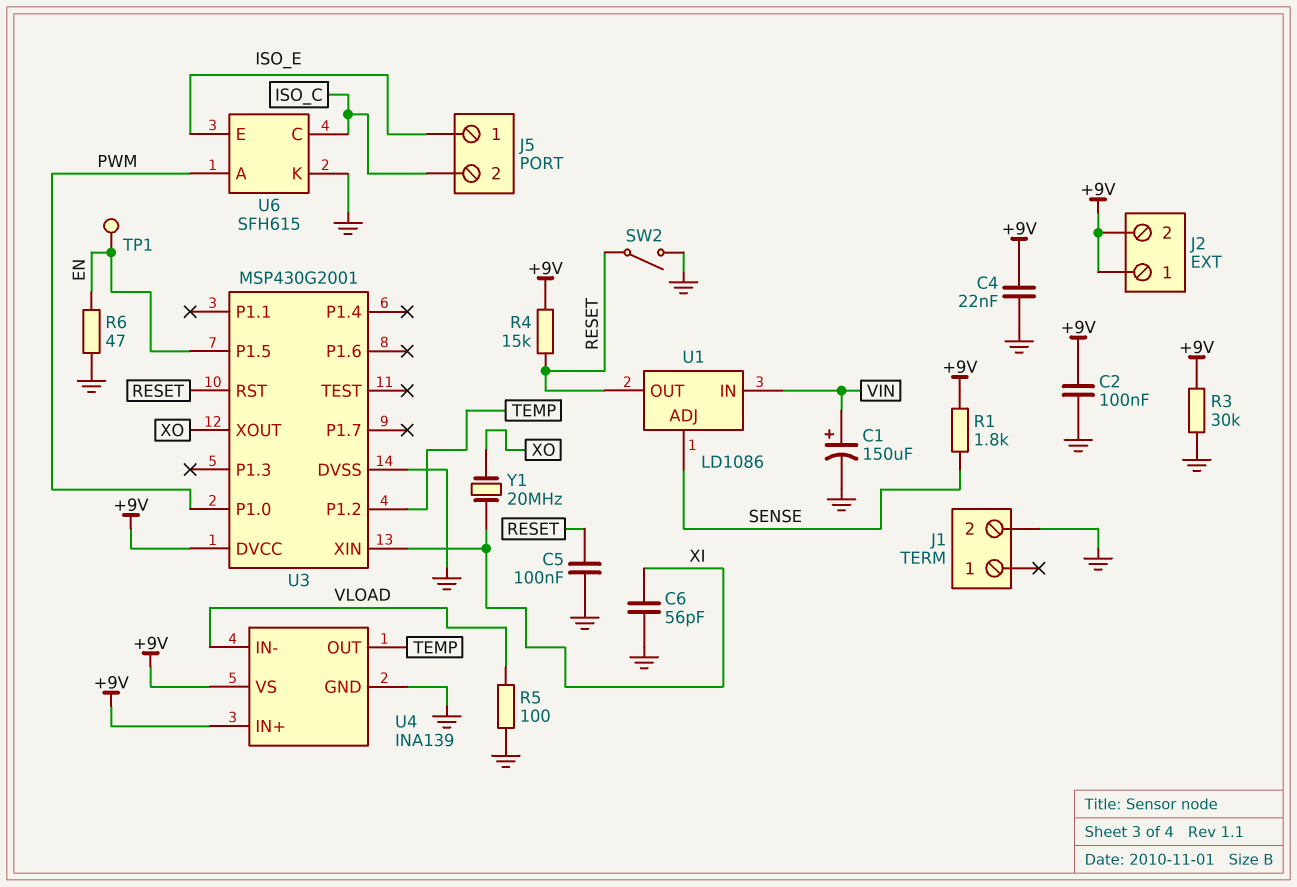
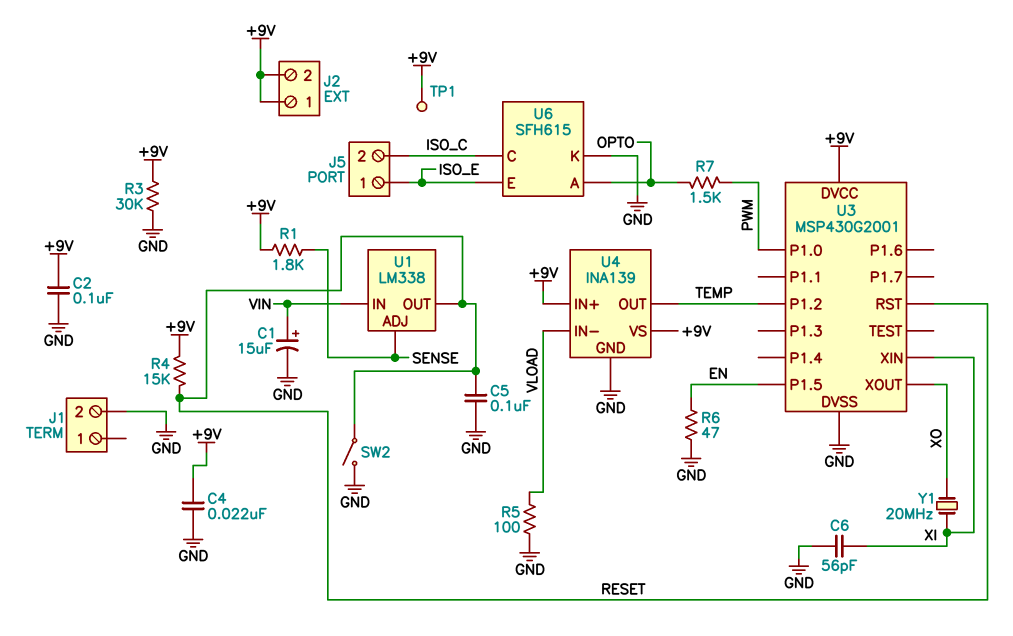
C1: 150uF (plus VIN, minus GND) -> 15uF (plus VIN, minus GND)
R7: none -> 1.5k (OPTO, PWM)
TP1: test point (EN) -> test point (+9V)
U1: LD1086 -> LM338
U6 pin A: PWM -> OPTO

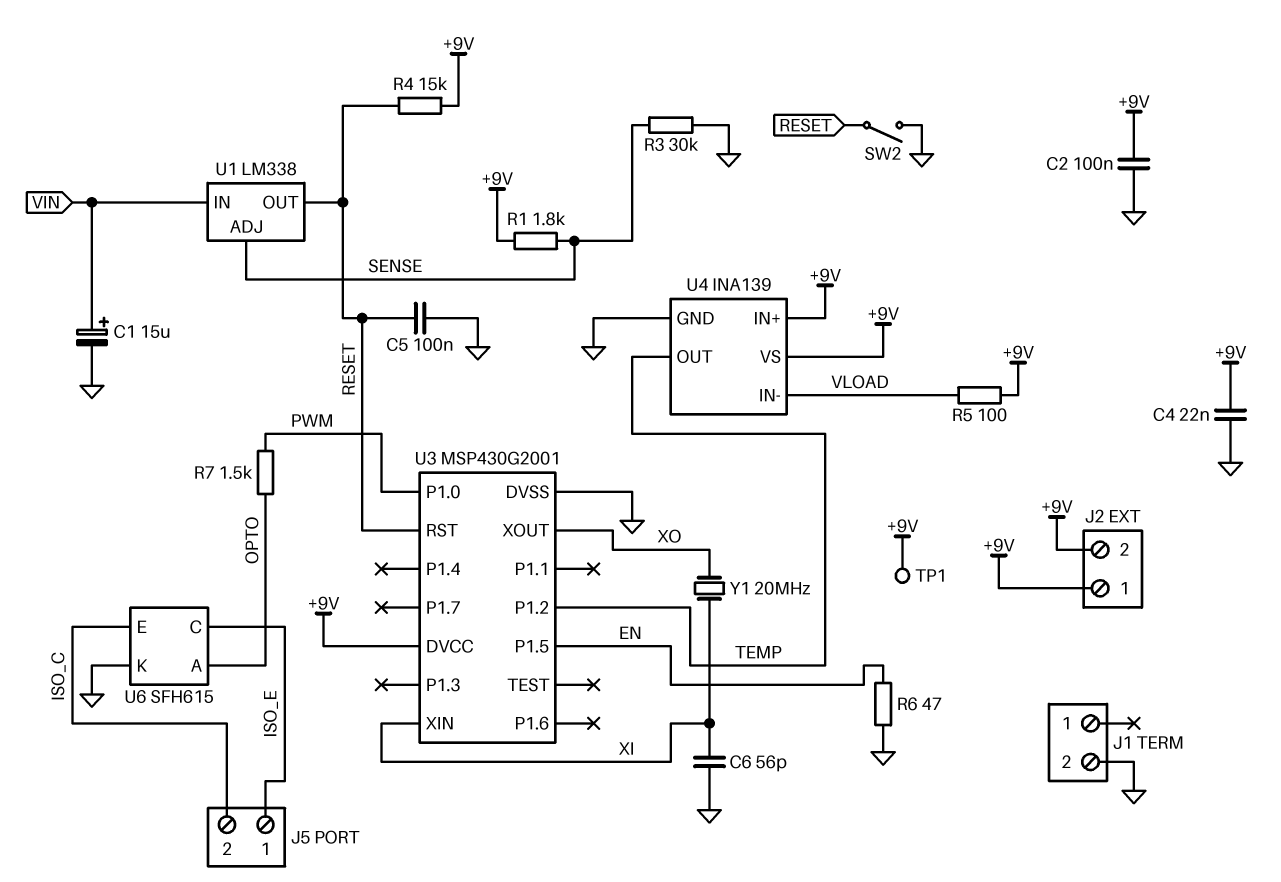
R3: 30k (+9V, GND) -> 30k (GND, SENSE)
R5: 100 (GND, VLOAD) -> 100 (+9V, VLOAD)
U6 pin C: ISO_C -> ISO_E
U6 pin E: ISO_E -> ISO_C

